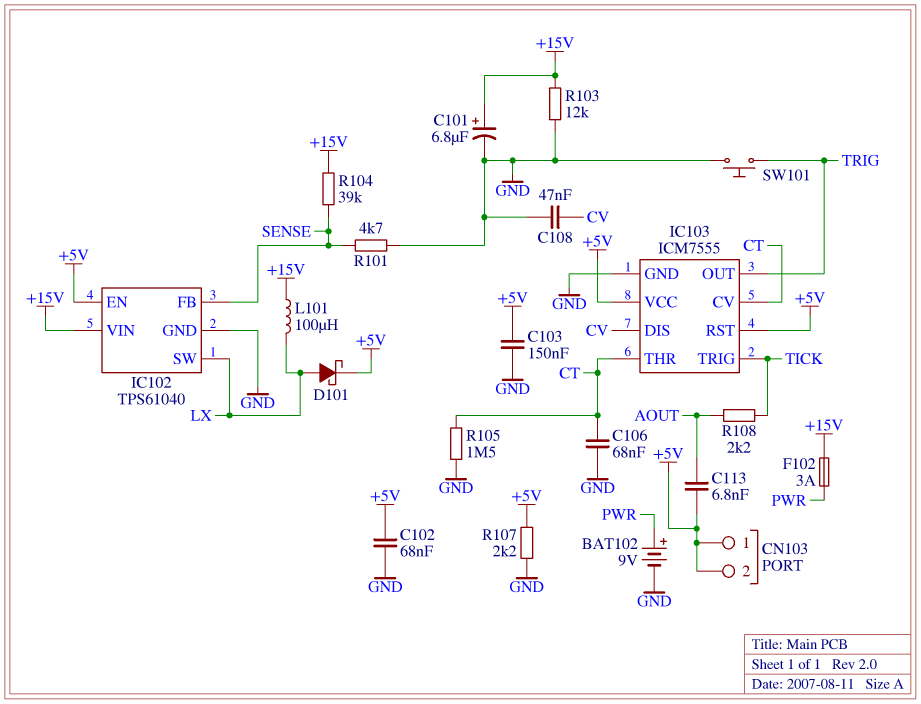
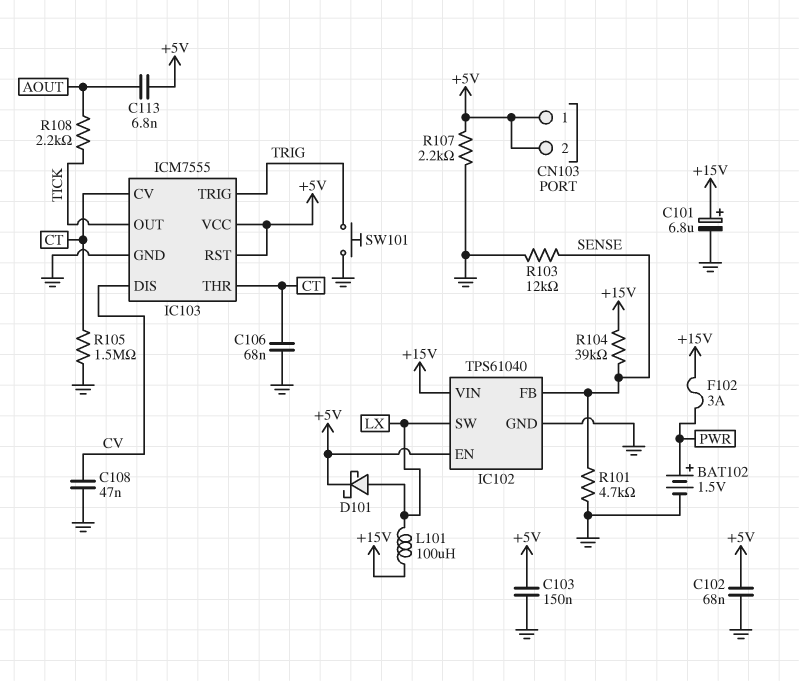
BAT102: 9V (plus PWR, minus GND) -> 1.5V (plus PWR, minus GND)
IC103 pin OUT: TRIG -> TICK
IC103 pin TRIG: TICK -> TRIG
R103: 12k (+15V, GND) -> 12k (GND, SENSE)

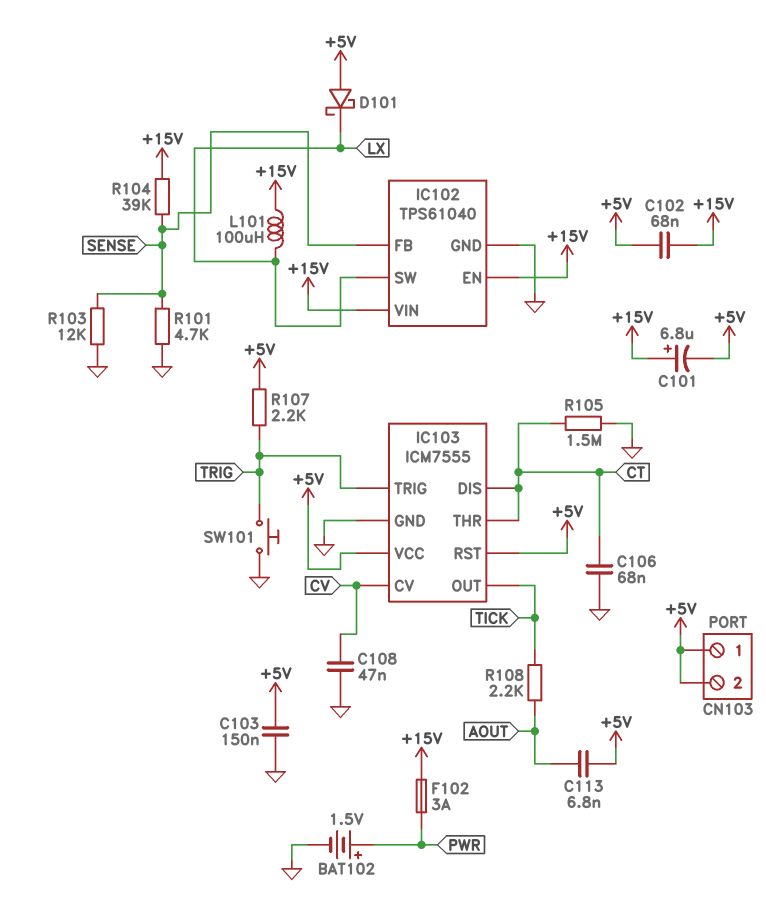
C101: 6.8uF (plus +15V, minus GND) -> 6.8uF (plus +15V, minus +5V)
C102: 68nF (+5V, GND) -> 68nF (+5V, +15V)
D101: schottky (A LX, K +5V) -> schottky (A +5V, K LX)
IC102 pin EN: +5V -> +15V
IC103 pin CV: CT -> CV
IC103 pin DIS: CV -> CT
R107: 2.2k (+5V, GND) -> 2.2k (+5V, TRIG)

